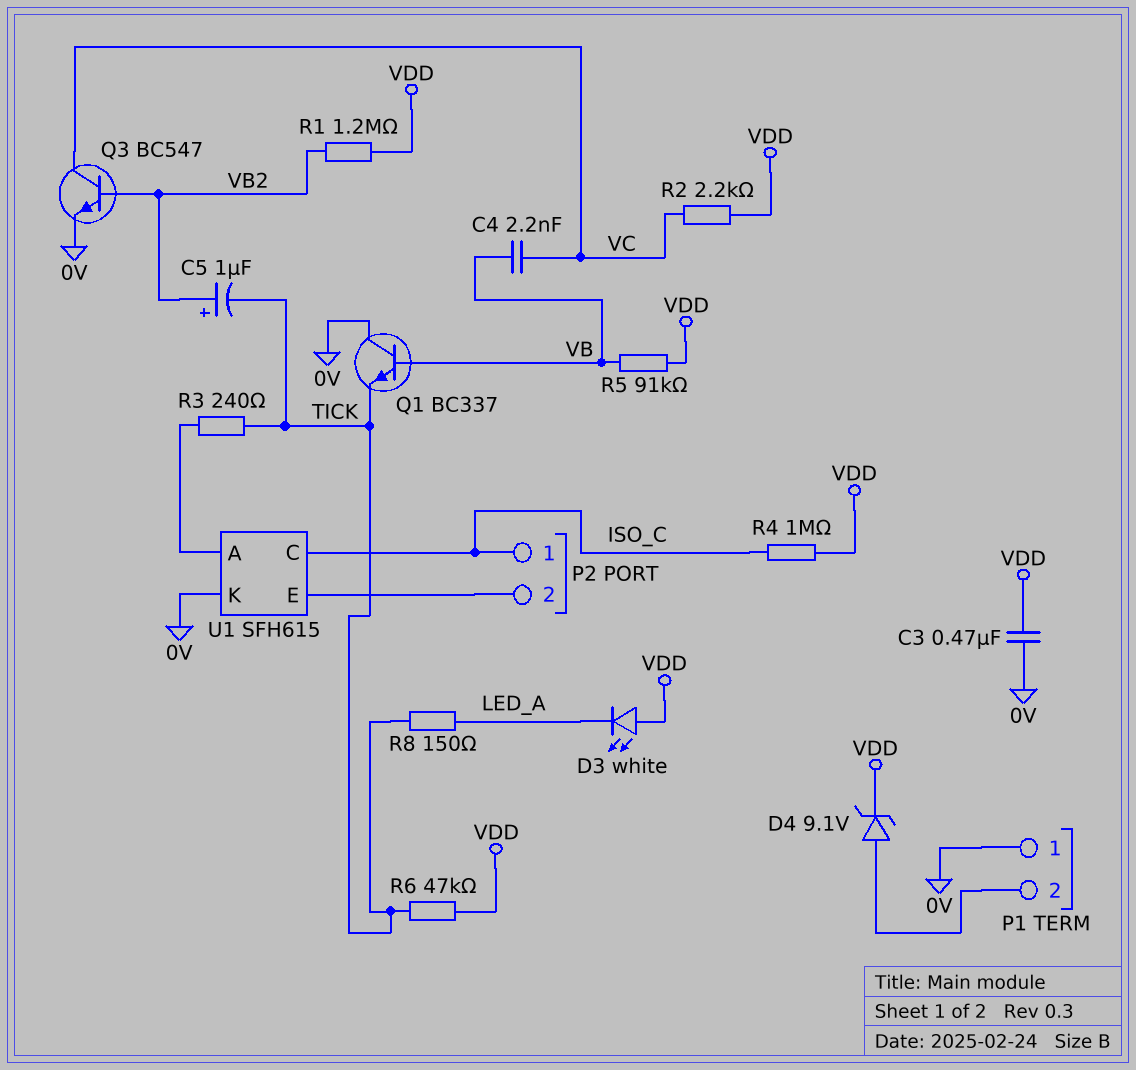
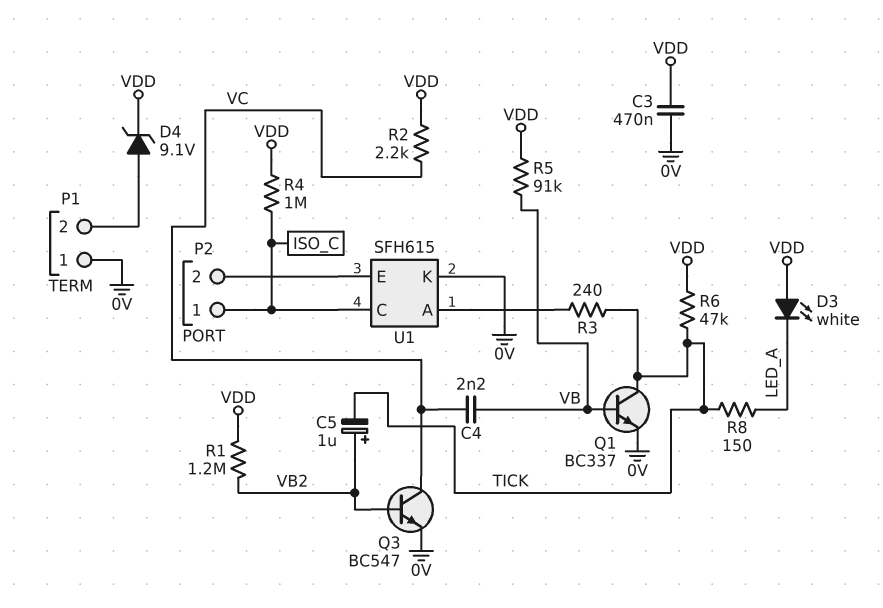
Q1: NPN BC337 (B VB, C 0V, E TICK) -> NPN BC337 (B VB, C TICK, E 0V)

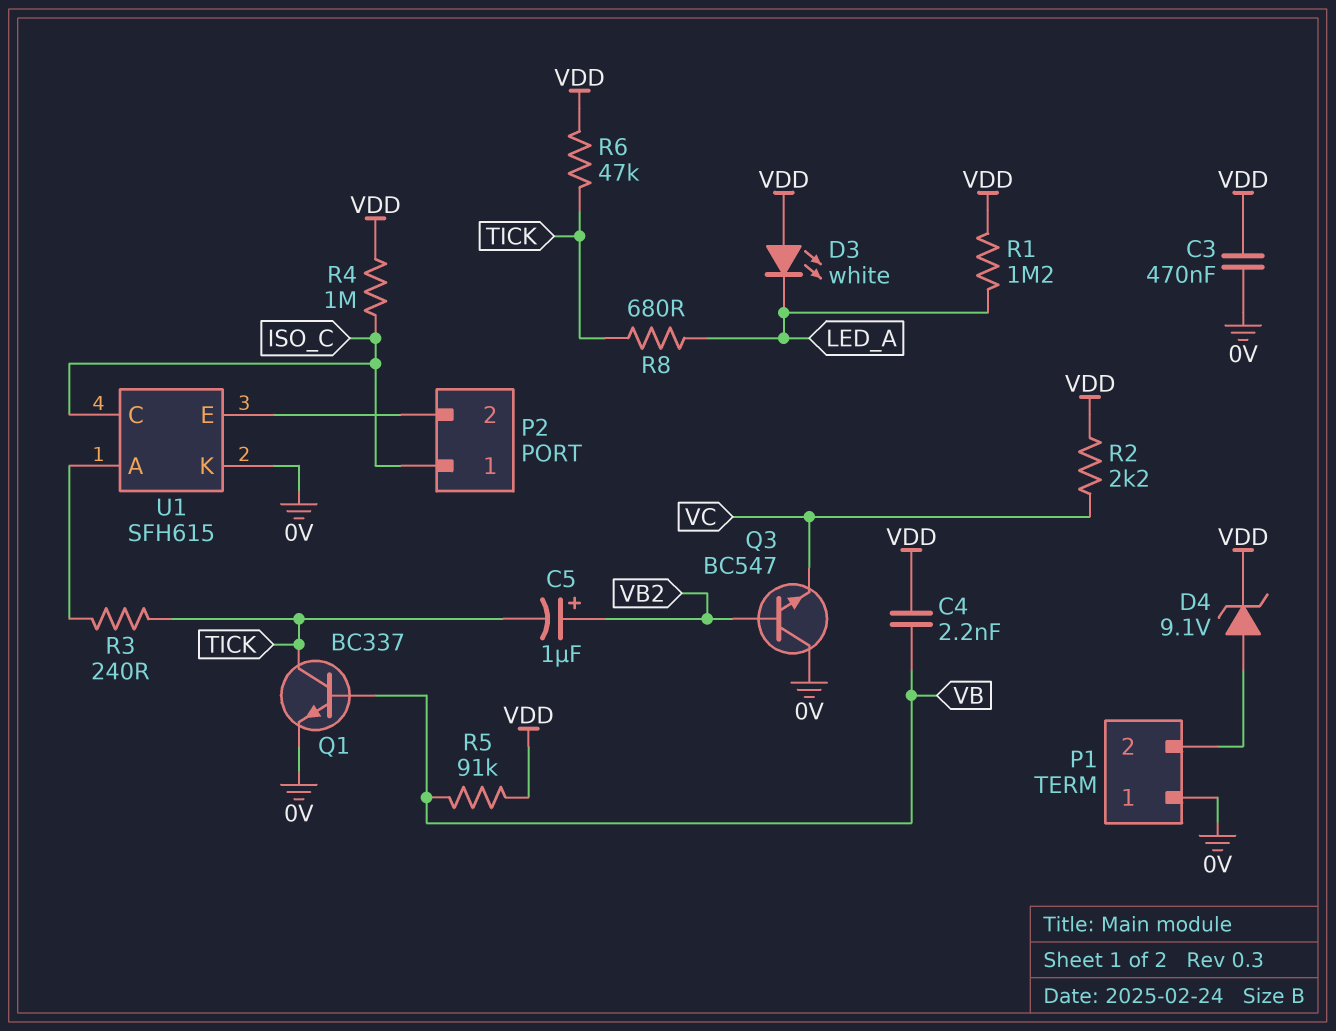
C4: 2.2nF (VB, VC) -> 2.2nF (VB, VDD)
Q3: NPN BC547 (B VB2, C VC, E 0V) -> NPN BC547 (B VB2, C 0V, E VC)
R1: 1.2M (VB2, VDD) -> 1.2M (LED_A, VDD)
R8: 150 (LED_A, TICK) -> 680 (LED_A, TICK)

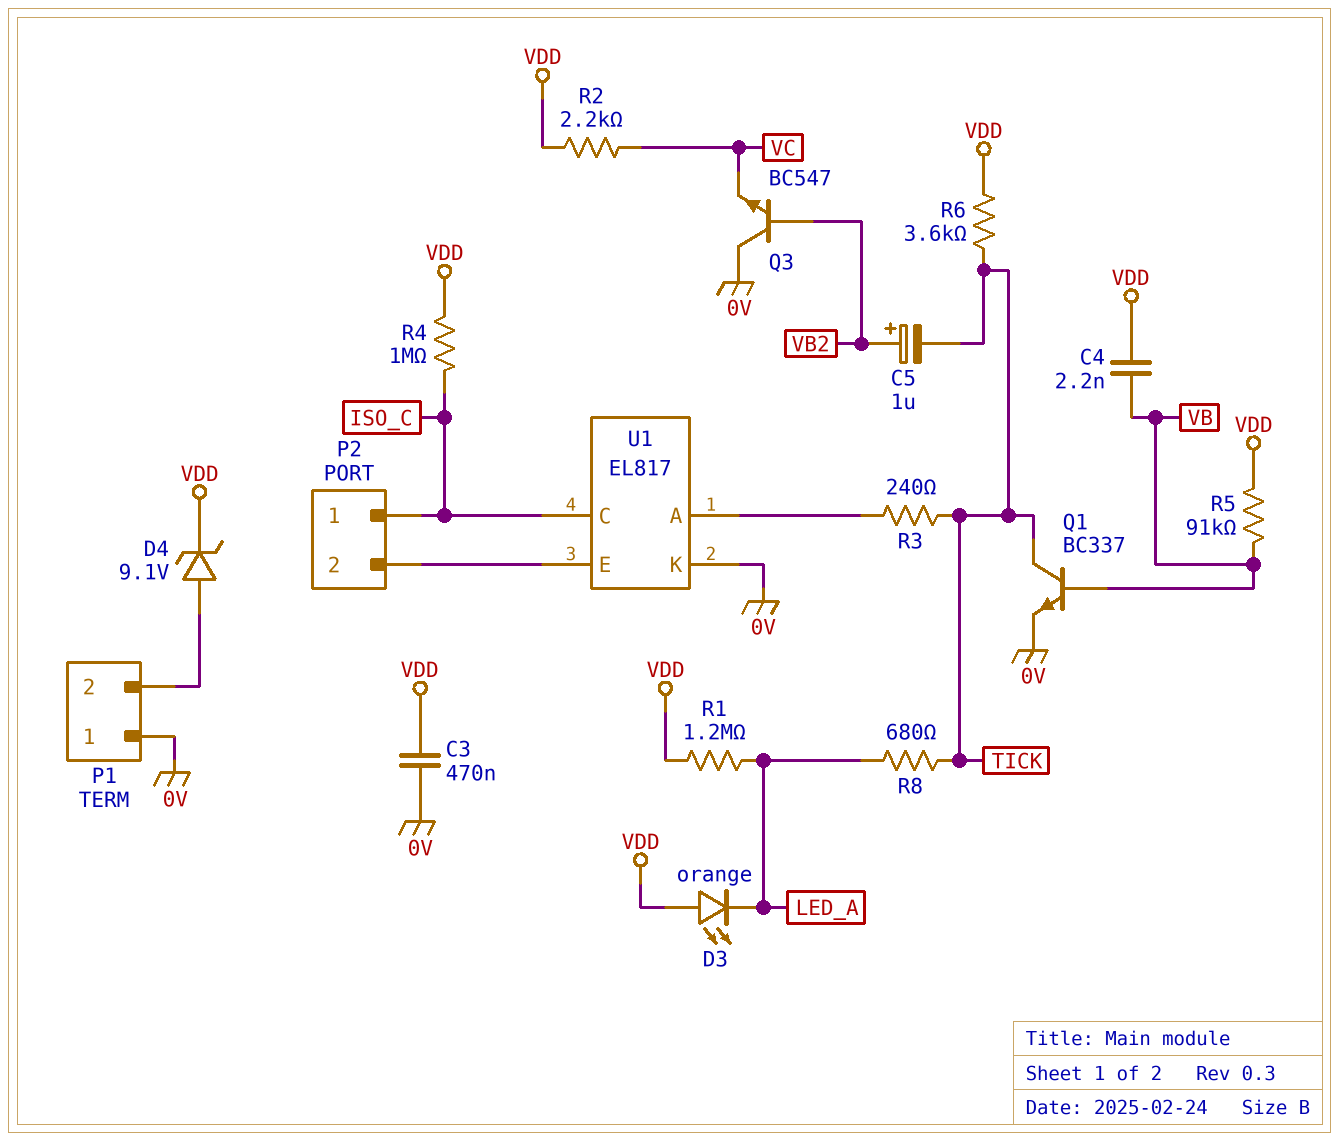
D3: LED white (A VDD, K LED_A) -> LED orange (A VDD, K LED_A)
R6: 47k (TICK, VDD) -> 3.6k (TICK, VDD)
U1: SFH615 -> EL817

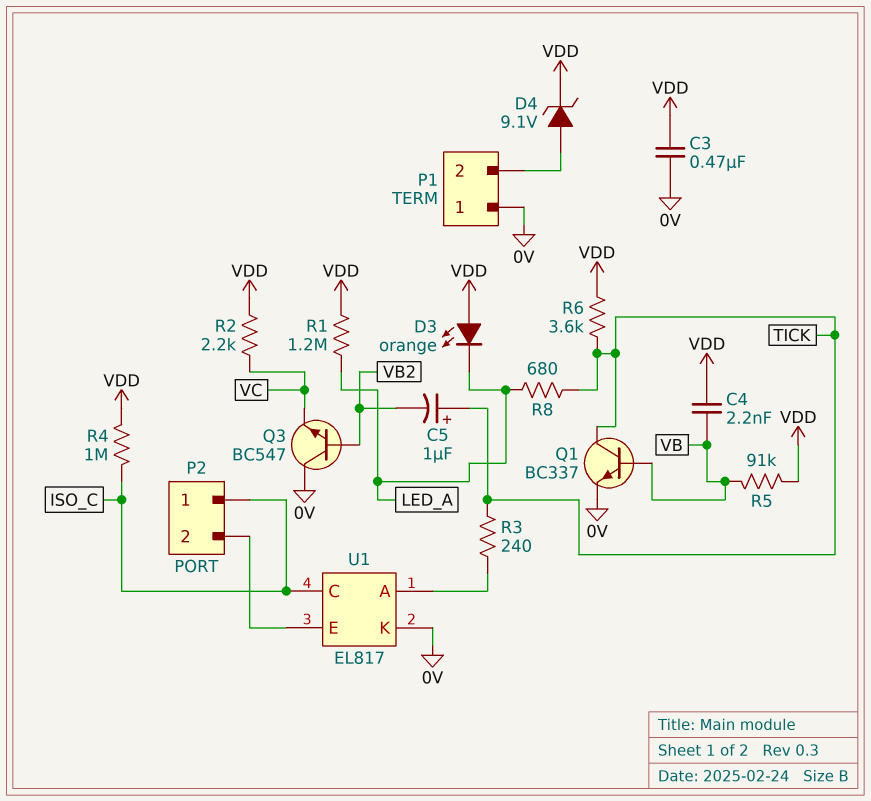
C5: 1uF (plus VB2, minus TICK) -> 1uF (plus TICK, minus VB2)

